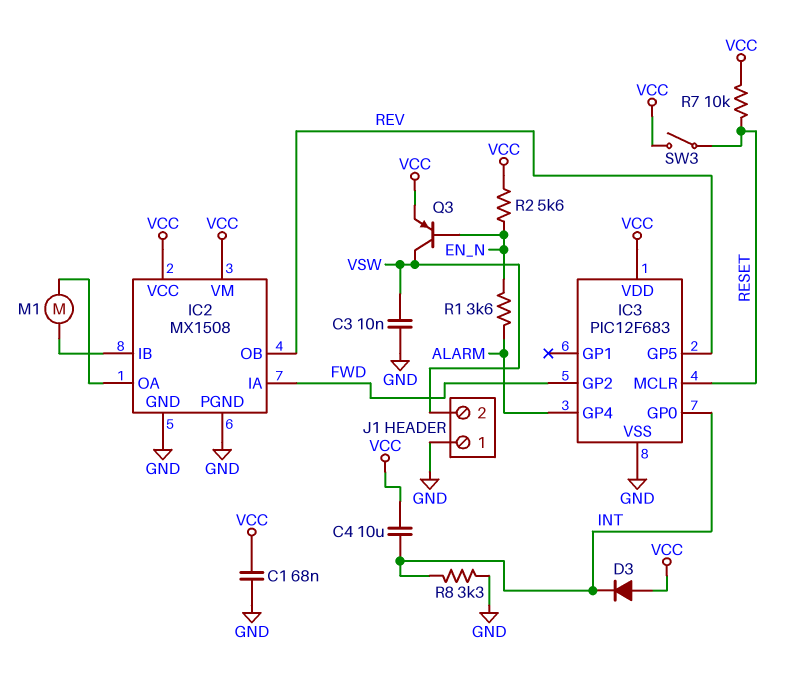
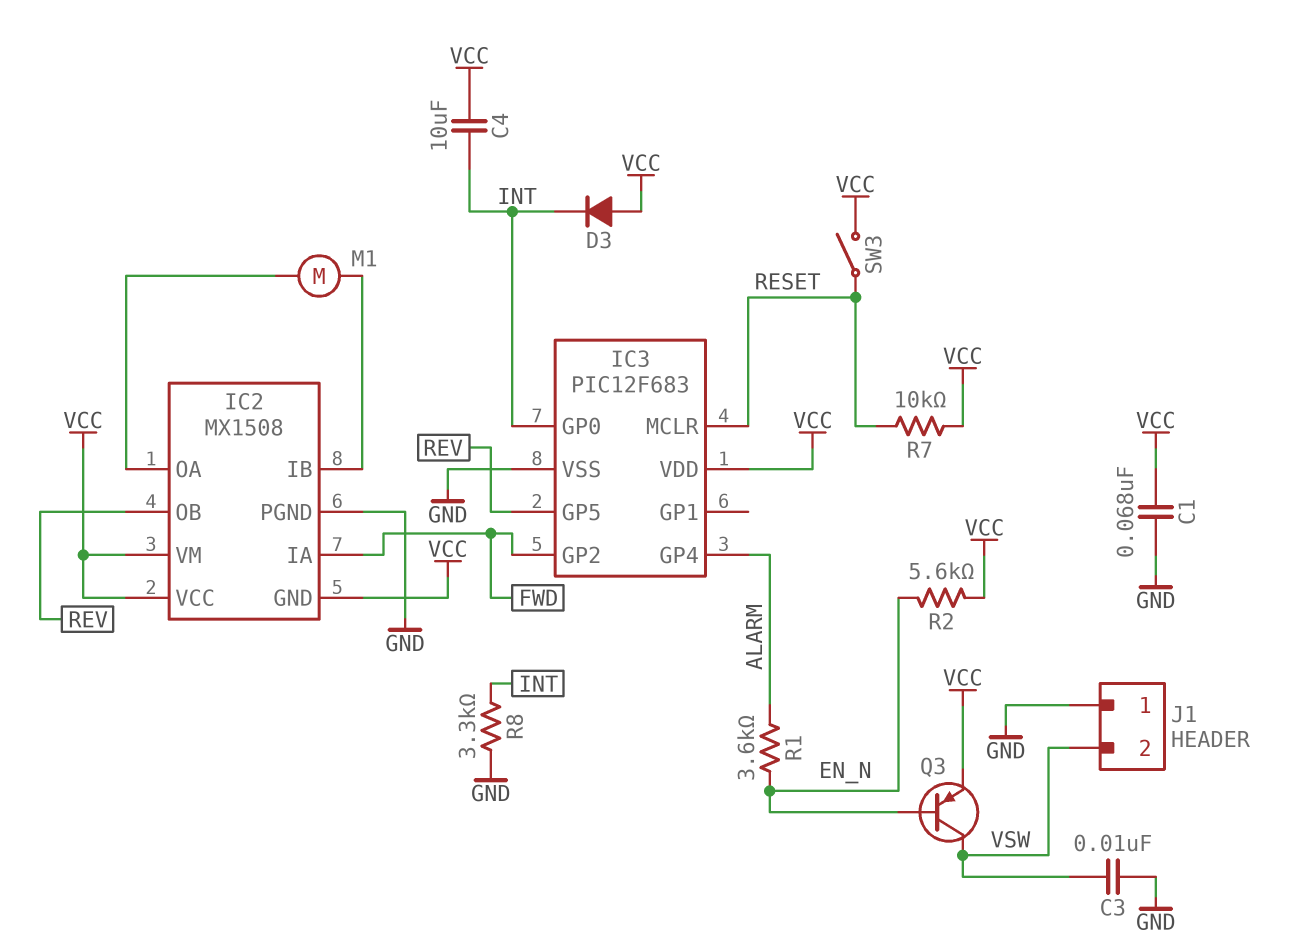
IC2 pin GND: GND -> VCC

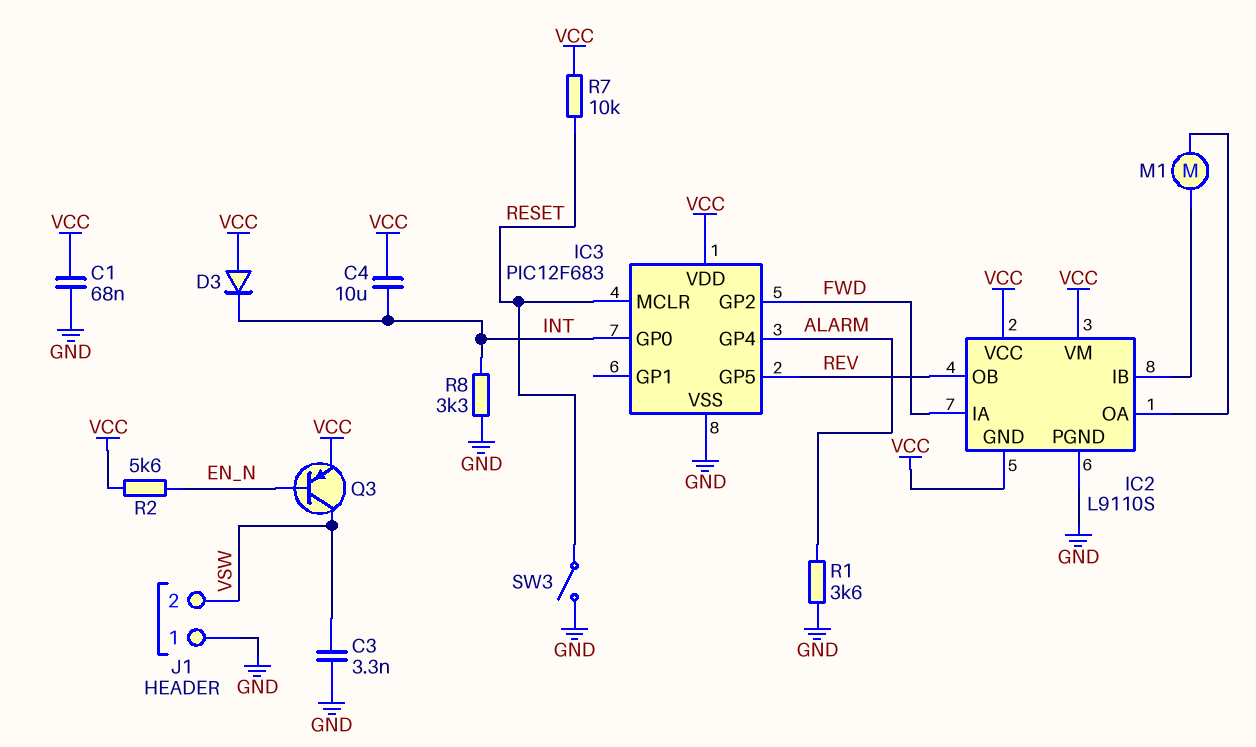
C3: 10nF (GND, VSW) -> 3.3nF (GND, VSW)
IC2: MX1508 -> L9110S
R1: 3.6k (ALARM, EN_N) -> 3.6k (ALARM, GND)
SW3: switch (RESET, VCC) -> switch (GND, RESET)

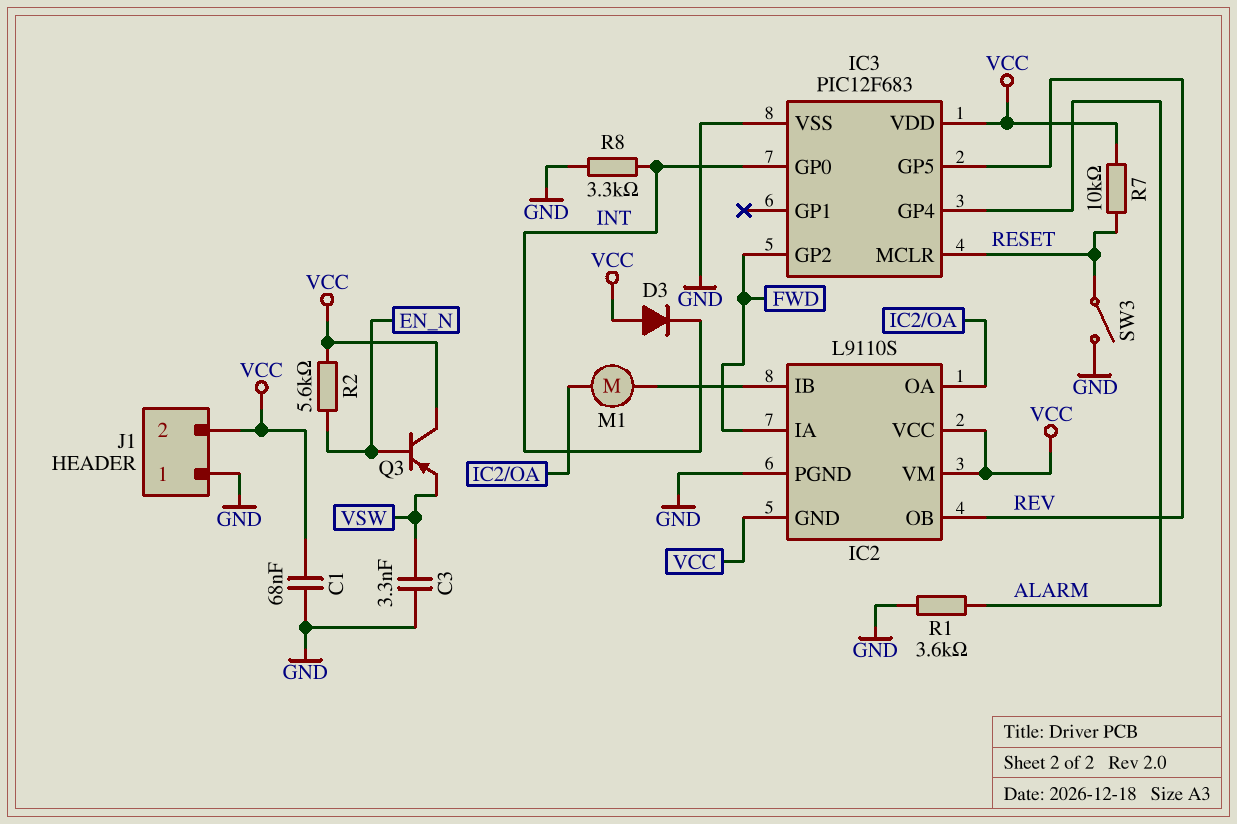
C4: 10uF (INT, VCC) -> none
J1 pin 2: VSW -> VCC
Q3: PNP (B EN_N, C VSW, E VCC) -> PNP (B EN_N, C VCC, E VSW)

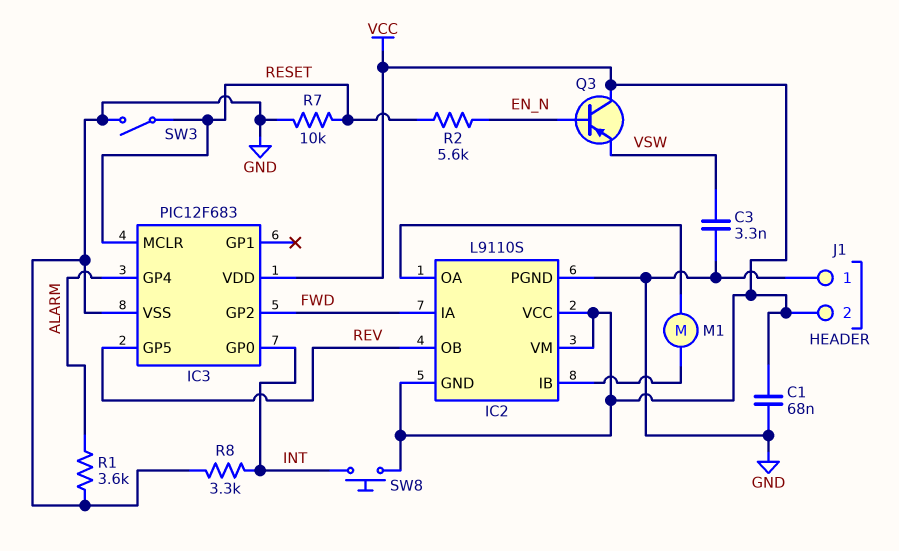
D3: diode (A VCC, K INT) -> none
R2: 5.6k (EN_N, VCC) -> 5.6k (EN_N, RESET)
R7: 10k (RESET, VCC) -> 10k (GND, RESET)
SW8: none -> button (INT, VCC)

